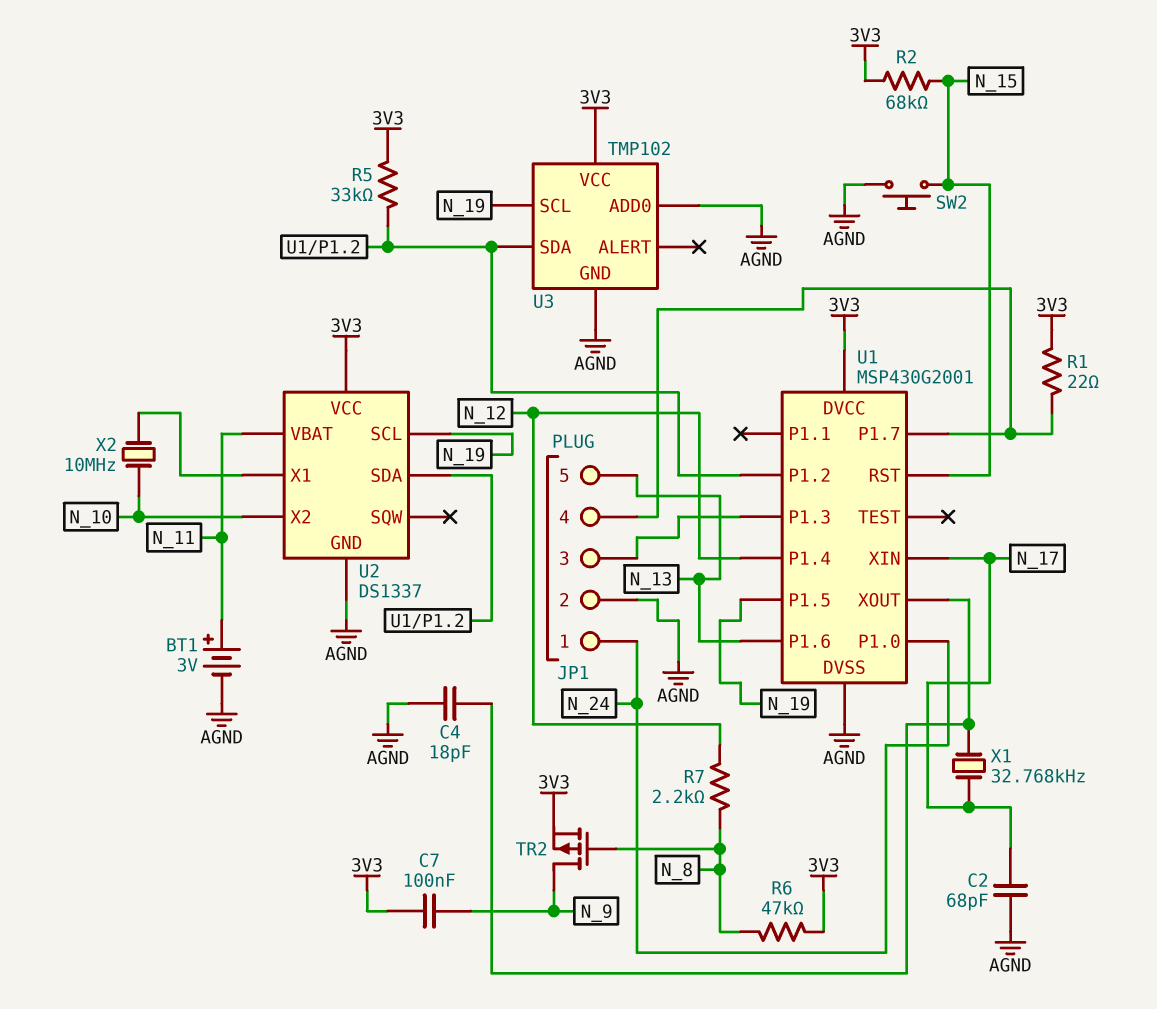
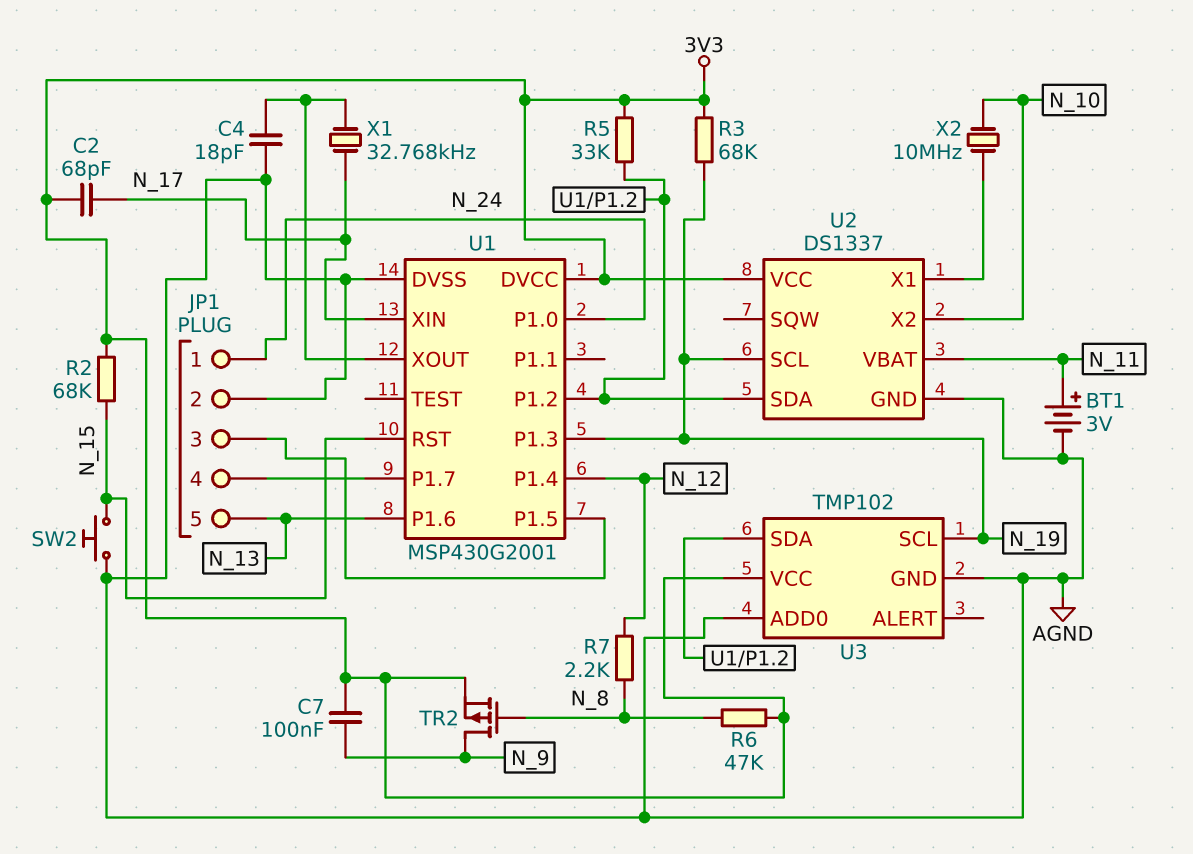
C2: 68pF (AGND, N_17) -> 68pF (3V3, N_17)
R1: 22 (3V3, JP1/4) -> none
R3: none -> 68k (3V3, N_19)
U1 pin P1.3: JP1/3 -> N_19
U1 pin P1.5: N_19 -> JP1/3

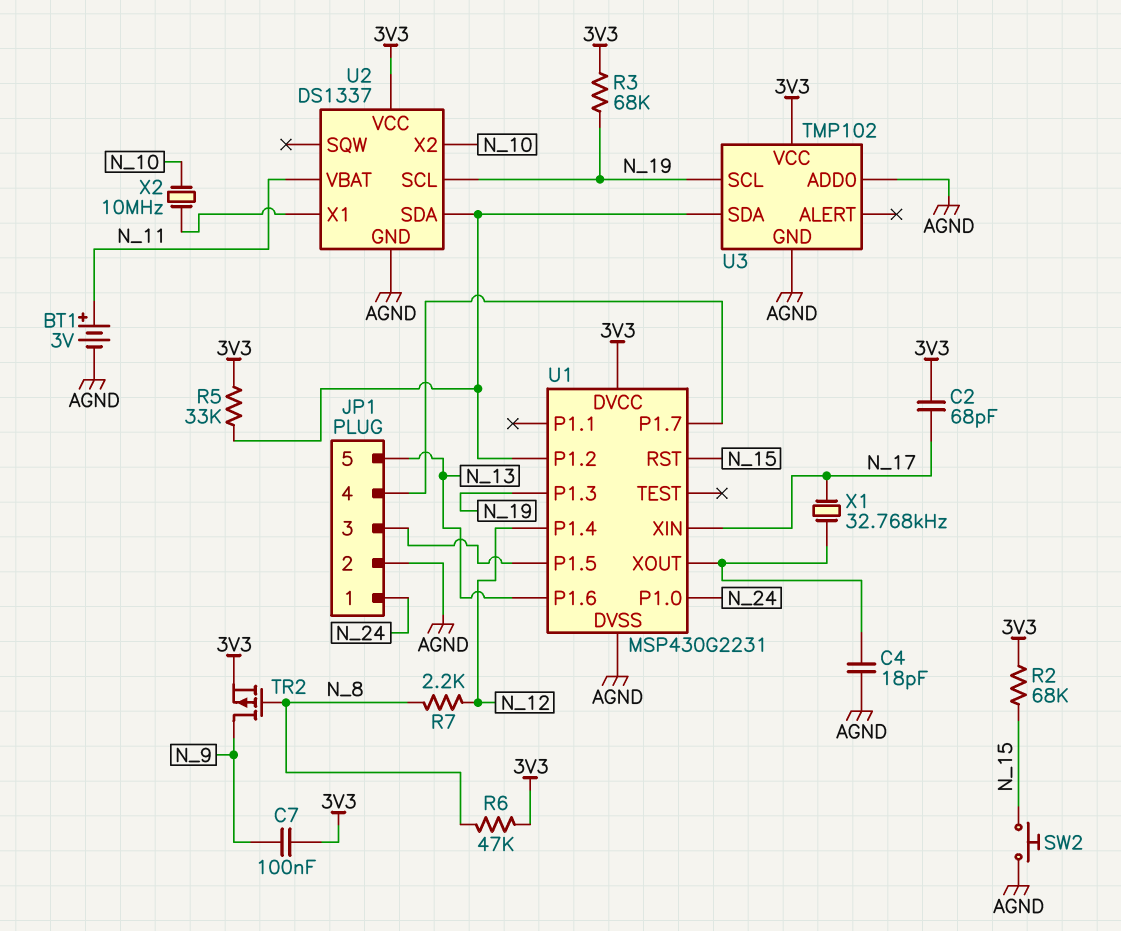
U1: MSP430G2001 -> MSP430G2231

